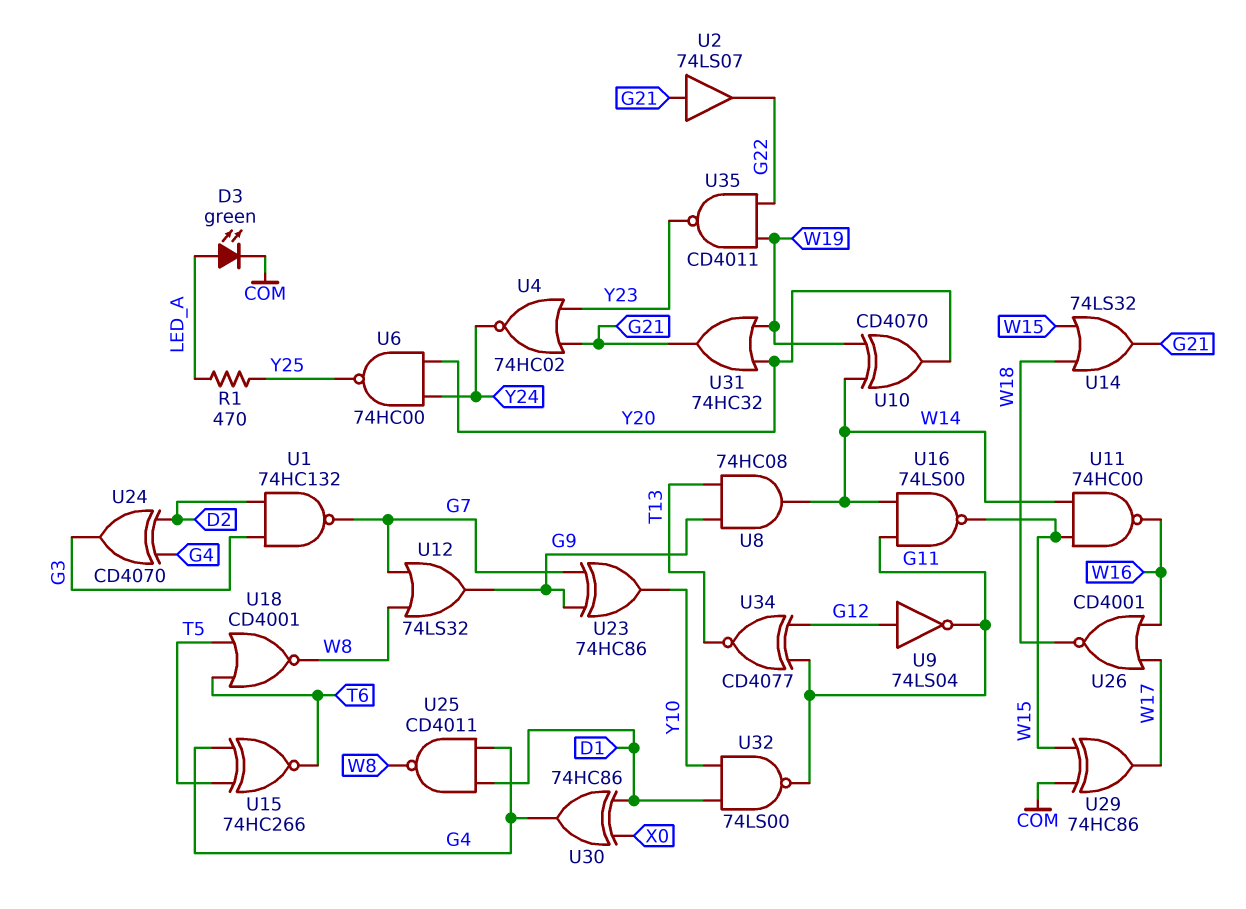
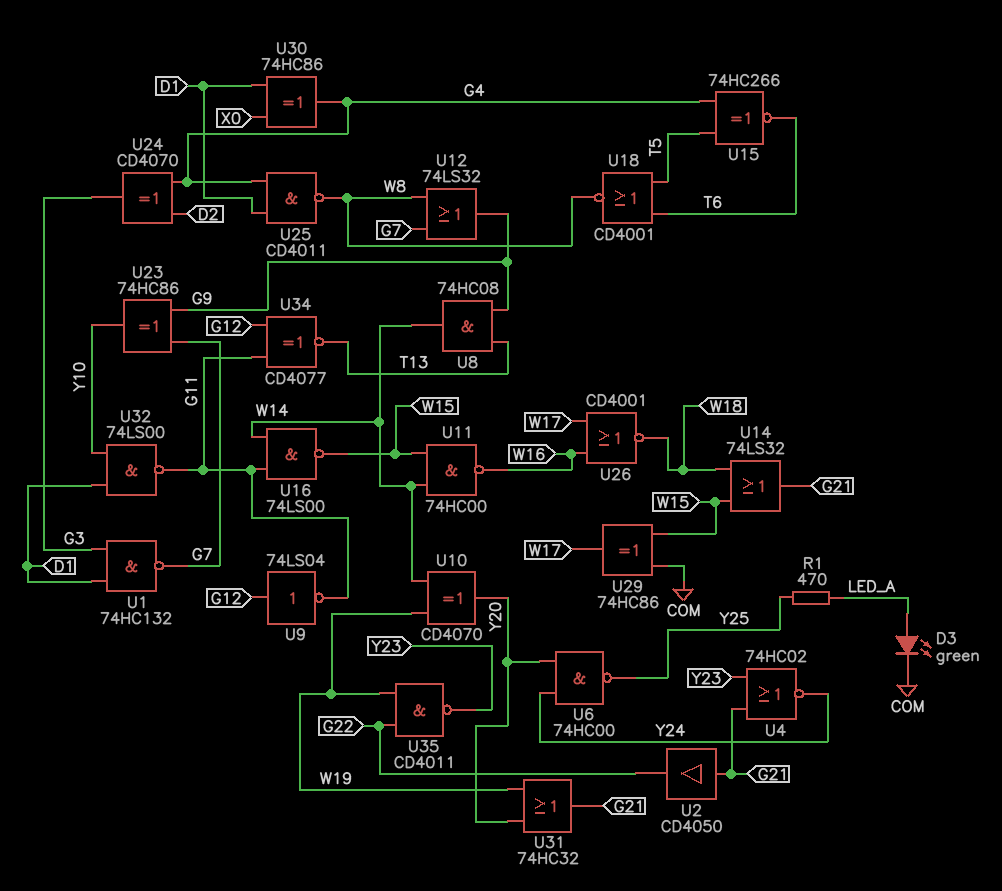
U1: NAND 74HC132 (in D2, in G3, out G7) -> NAND 74HC132 (in D1, in G3, out G7)
U2: buffer 74LS07 (in G21, out G22) -> buffer CD4050 (in G21, out G22)

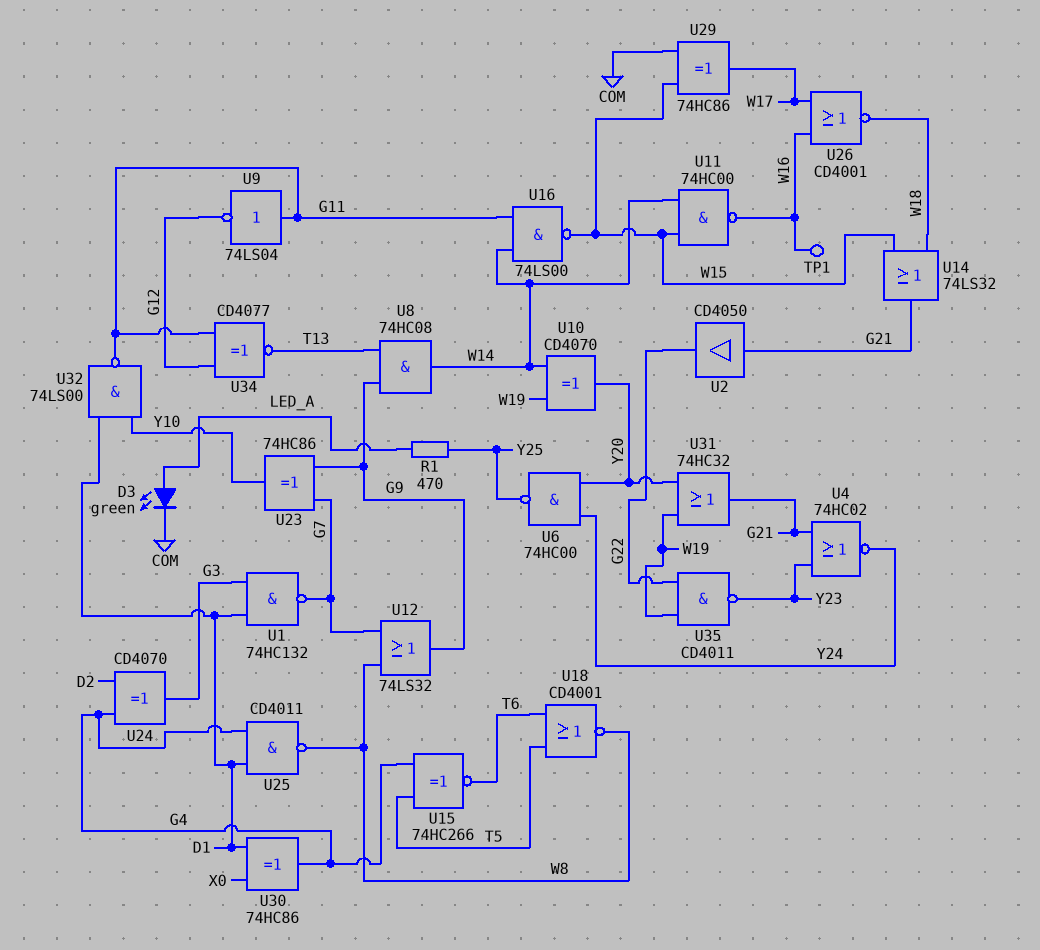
TP1: none -> test point (W16)
U9: NOT 74LS04 (in G12, out G11) -> NOT 74LS04 (in G11, out G12)

